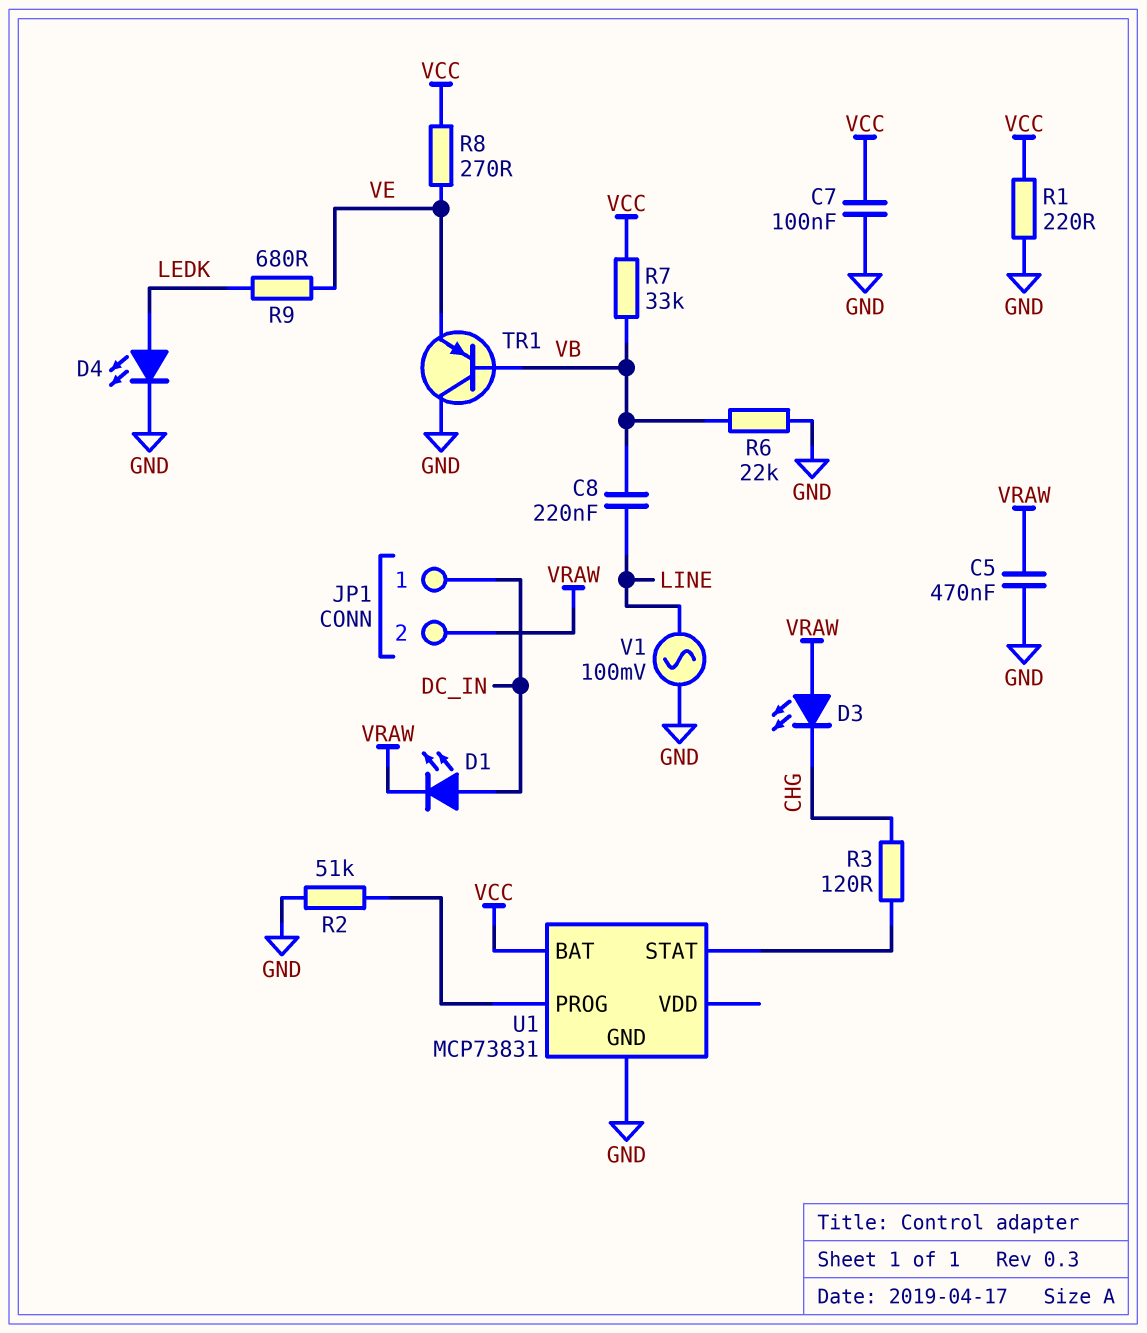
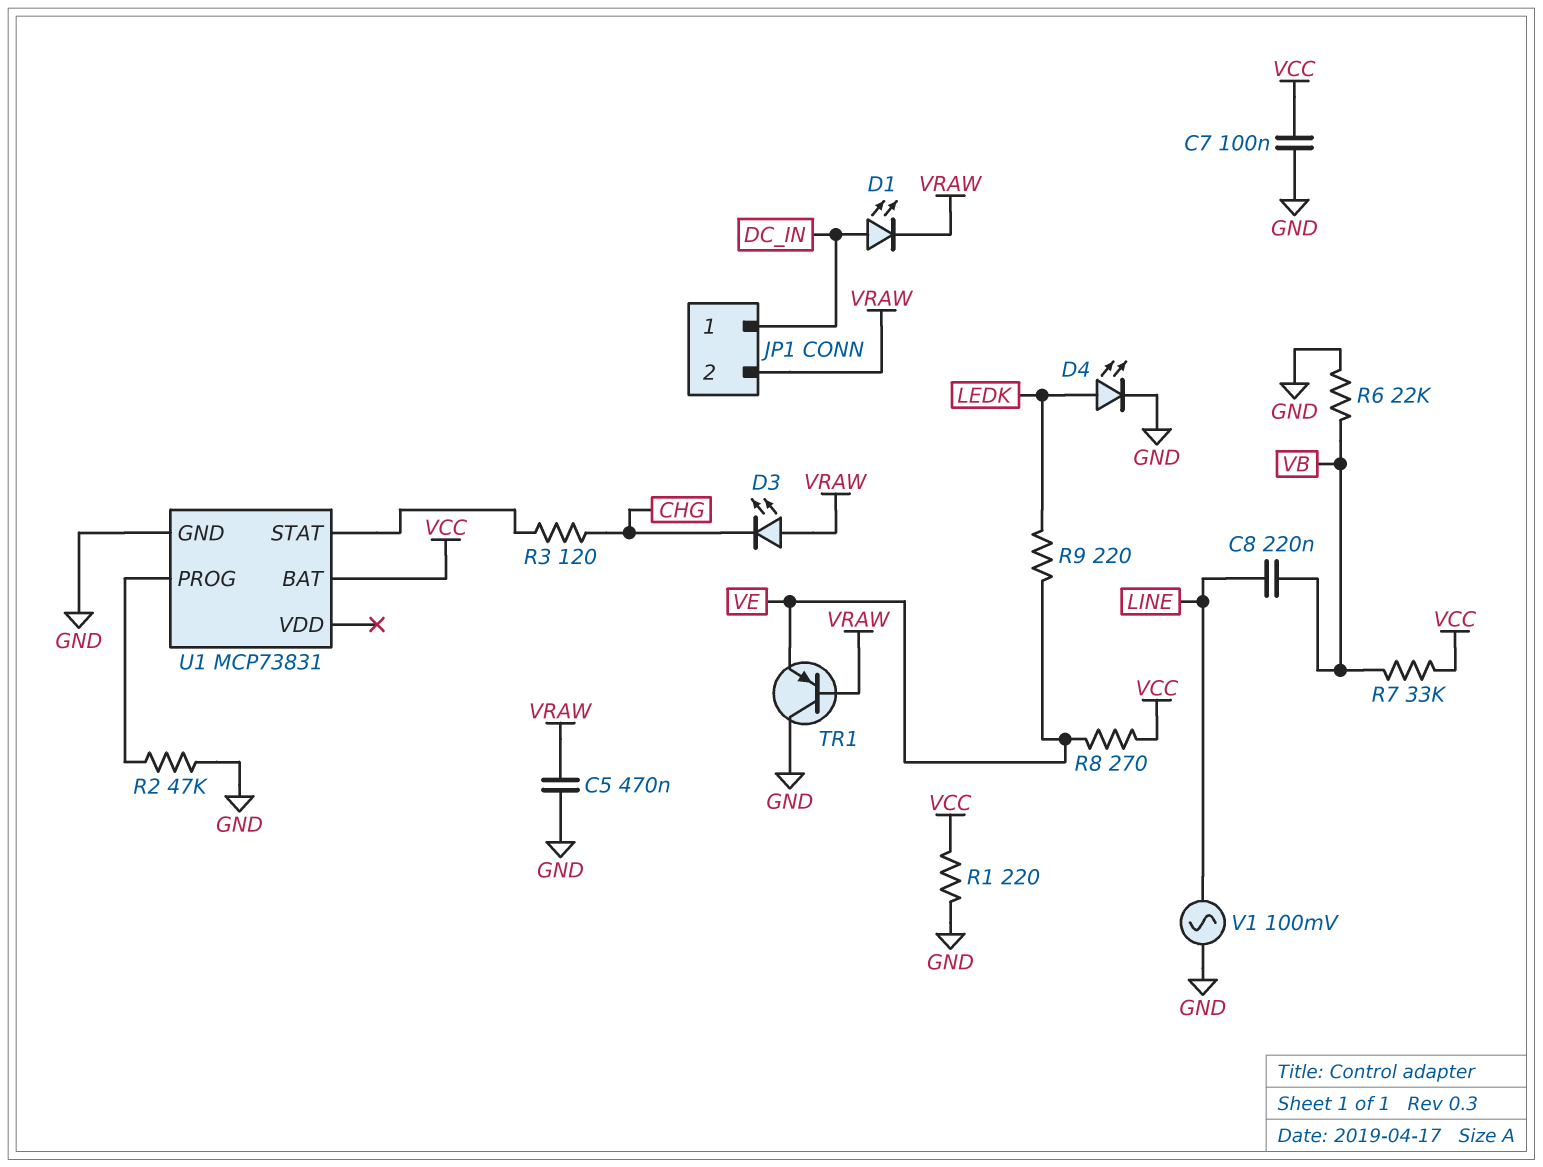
R2: 51k (GND, U1/PROG) -> 47k (GND, U1/PROG)
R9: 680 (LEDK, VE) -> 220 (LEDK, VE)
TR1: PNP (B VB, C GND, E VE) -> PNP (B VRAW, C GND, E VE)

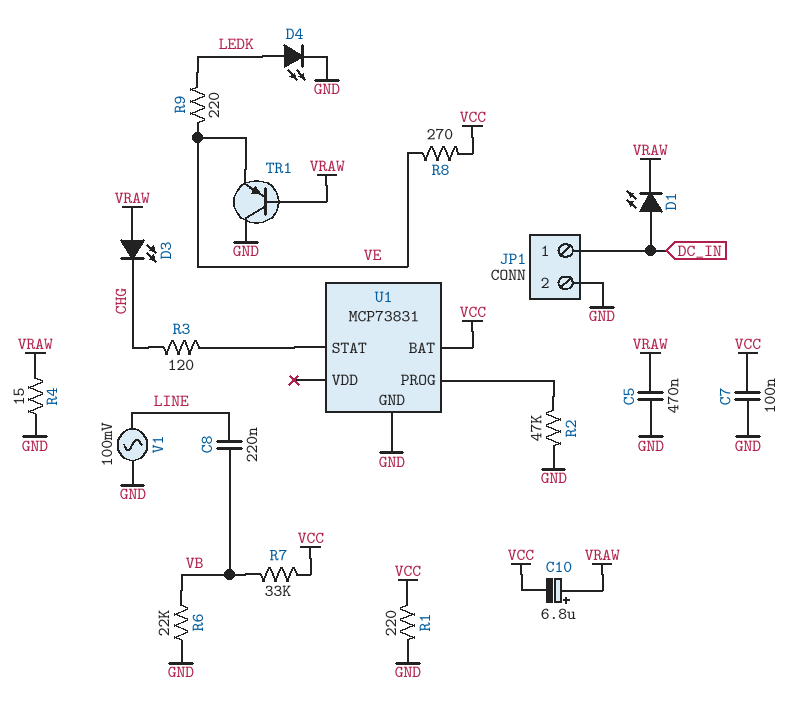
C10: none -> 6.8uF (plus VRAW, minus VCC)
JP1 pin 2: VRAW -> GND
R4: none -> 15 (GND, VRAW)

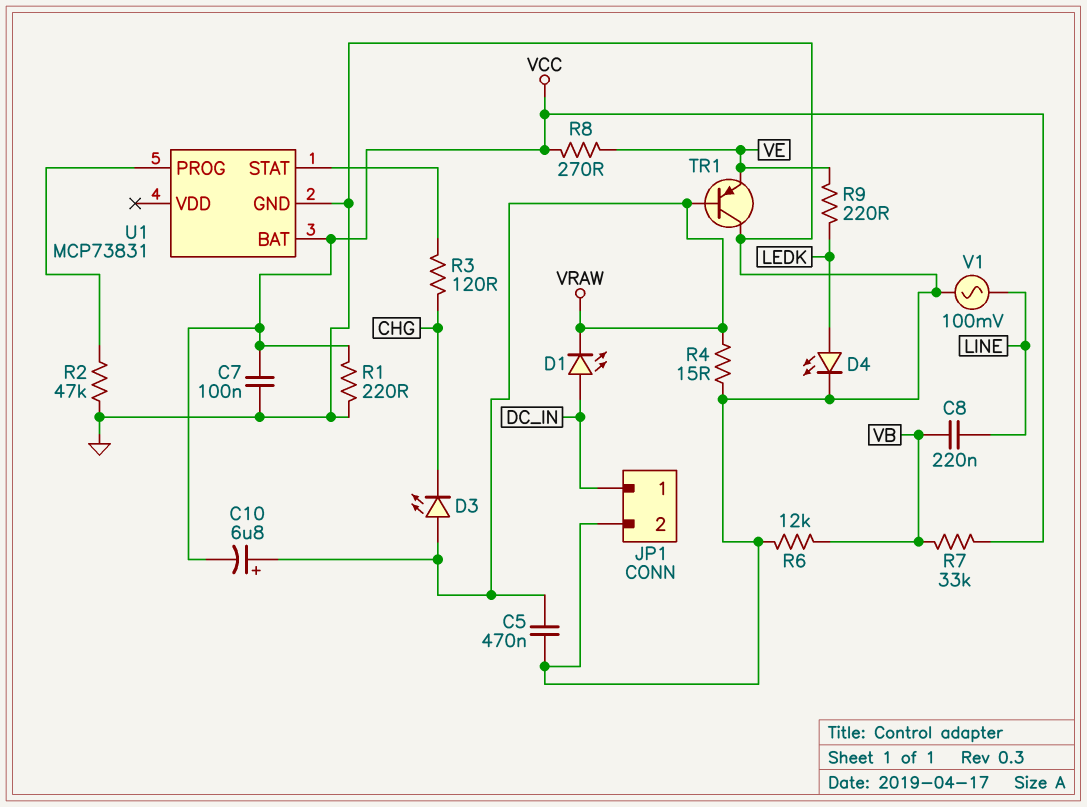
R6: 22k (GND, VB) -> 12k (GND, VB)

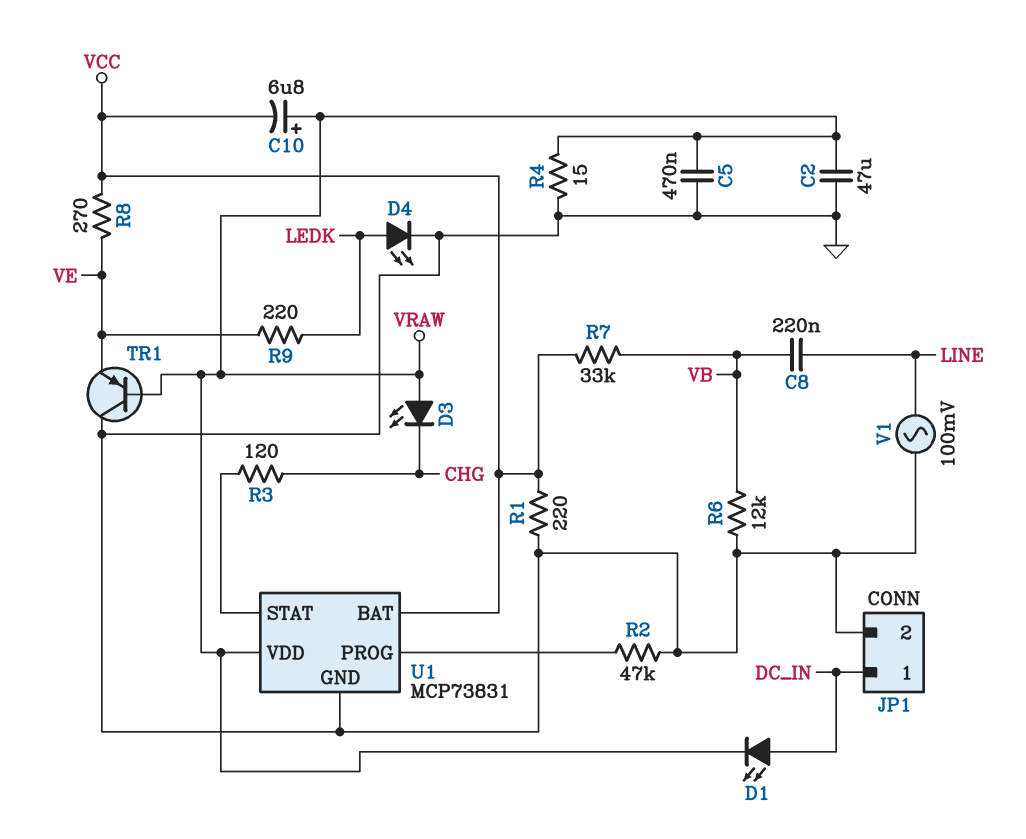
C2: none -> 47uF (GND, VRAW)
C7: 100nF (GND, VCC) -> none
U1 pin VDD: none -> VRAW

